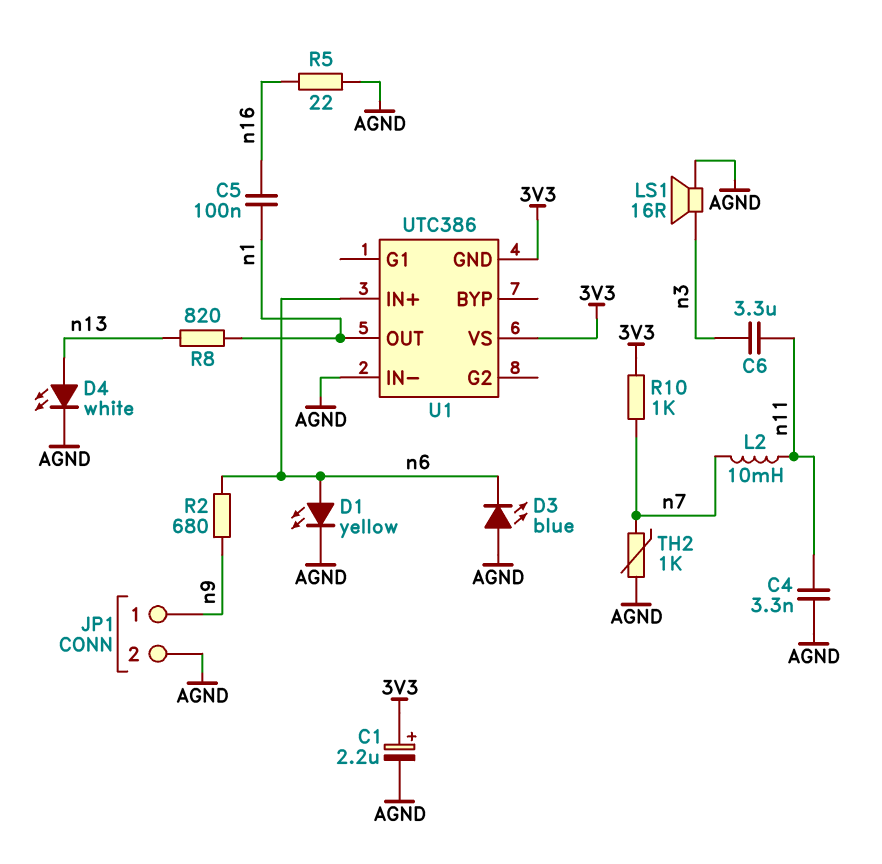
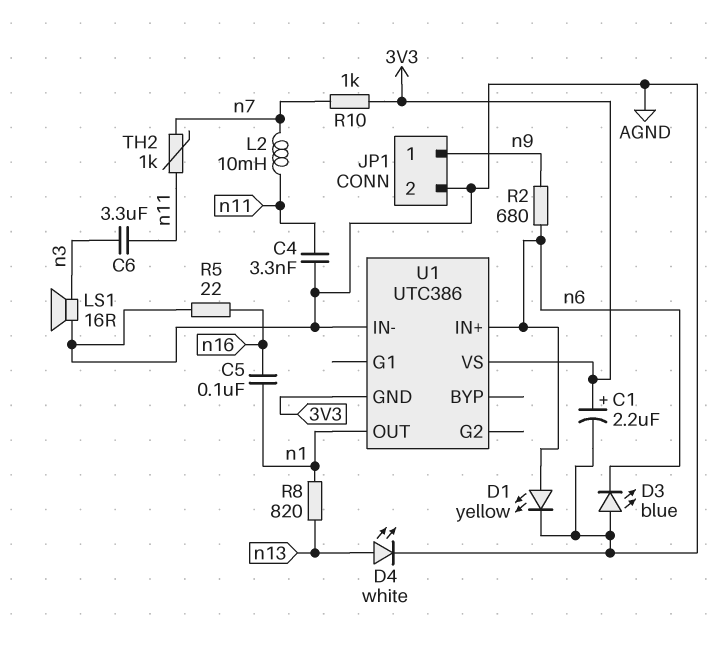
TH2: 1k (AGND, n7) -> 1k (n7, n11)

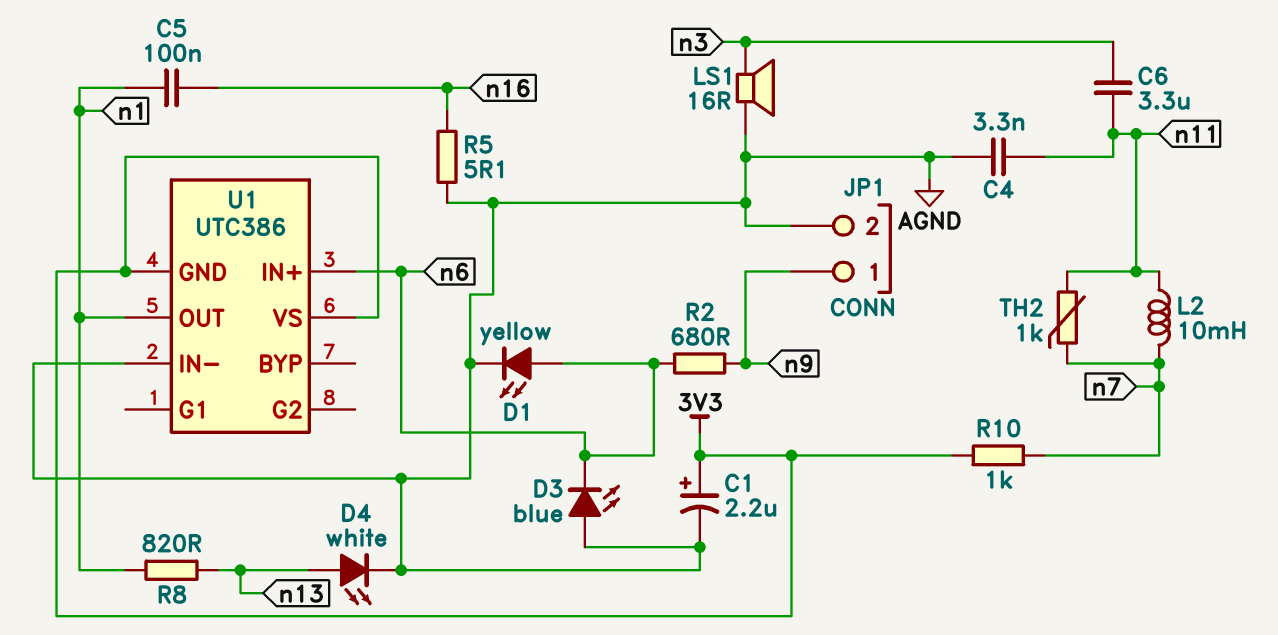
R5: 22 (AGND, n16) -> 5.1 (AGND, n16)

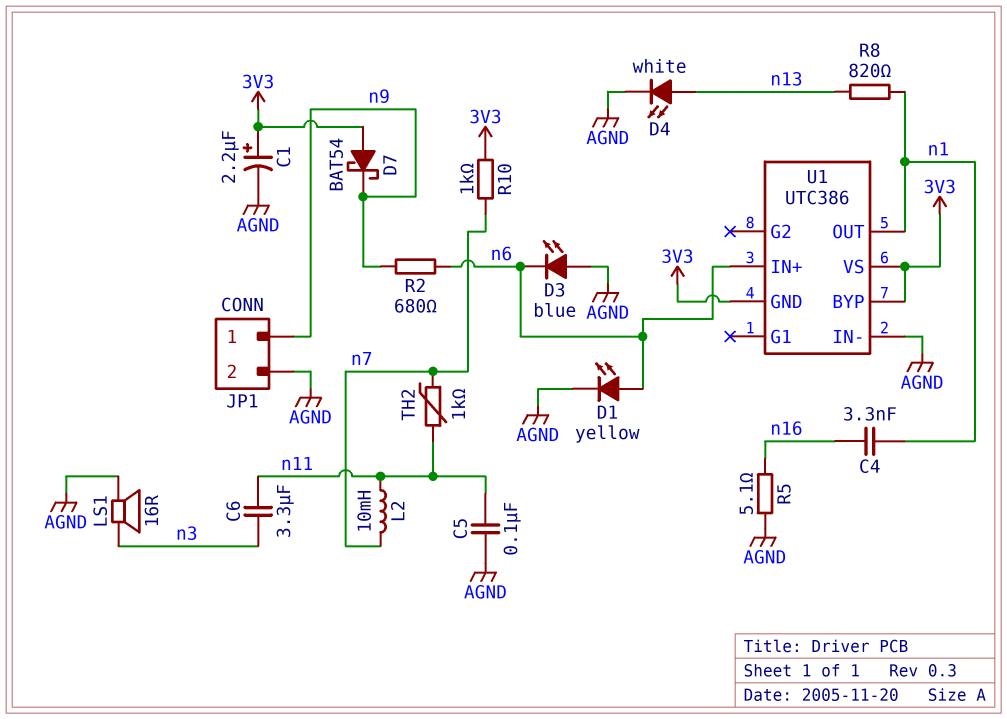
C4: 3.3nF (AGND, n11) -> 3.3nF (n1, n16)
C5: 100nF (n1, n16) -> 100nF (AGND, n11)
D7: none -> schottky BAT54 (A 3V3, K n9)
U1 pin BYP: none -> 3V3

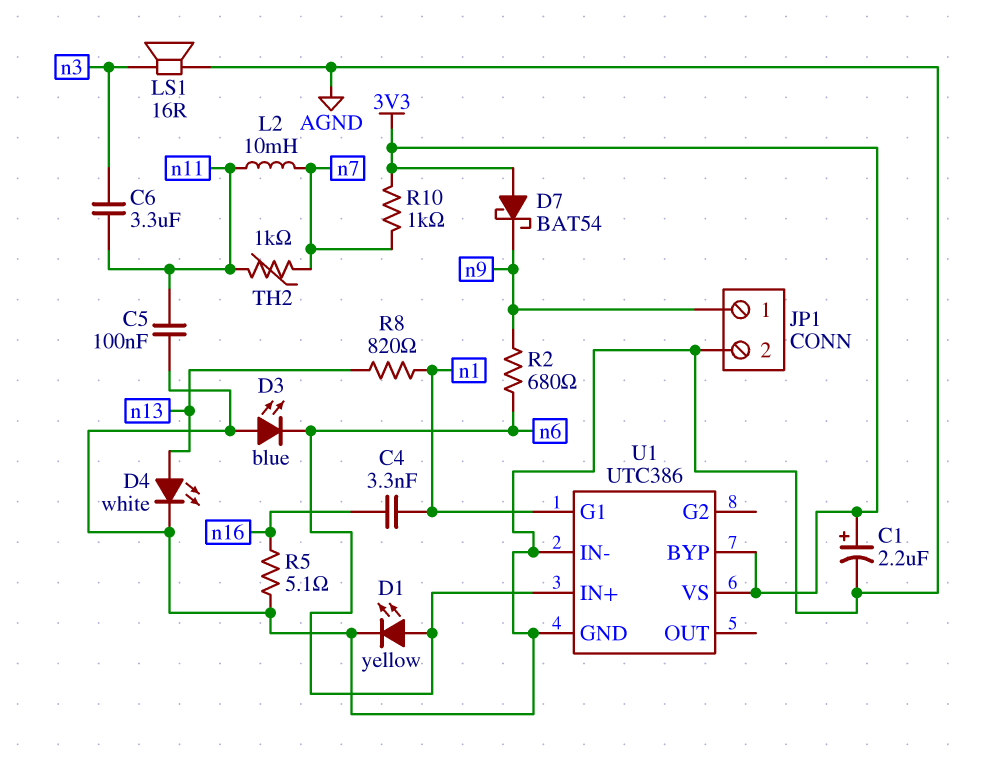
U1 pin G1: none -> n1
U1 pin GND: 3V3 -> AGND
U1 pin OUT: n1 -> none

